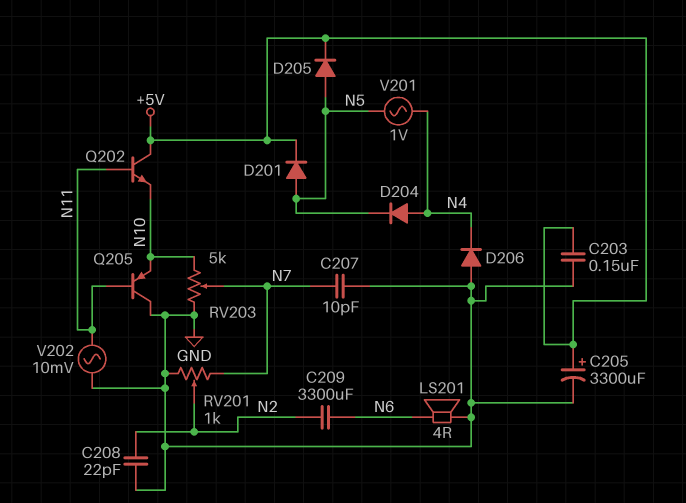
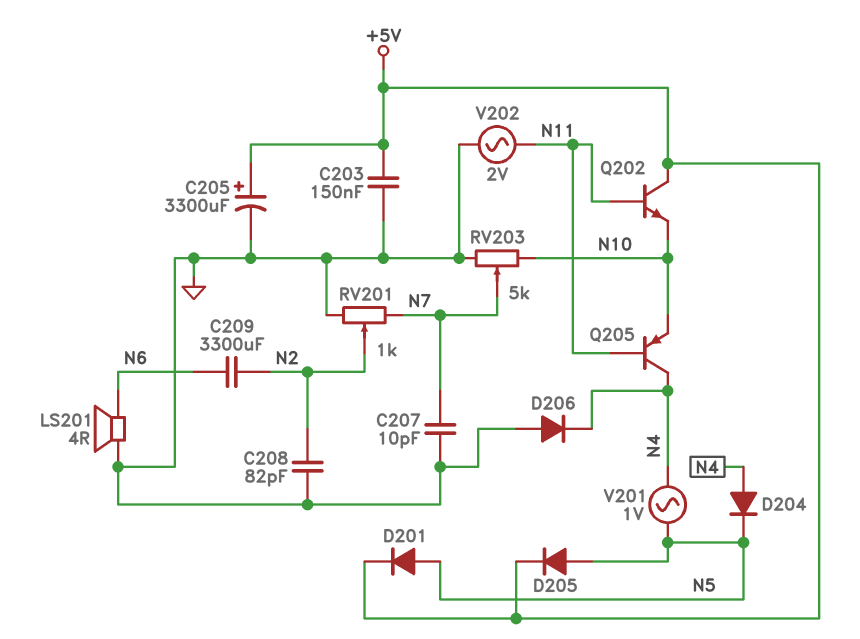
C208: 22pF (GND, N2) -> 82pF (GND, N2)
Q205: PNP (B N11, C GND, E N10) -> PNP (B N11, C N4, E N10)
V202: AC 10mV (GND, N11) -> AC 2V (GND, N11)

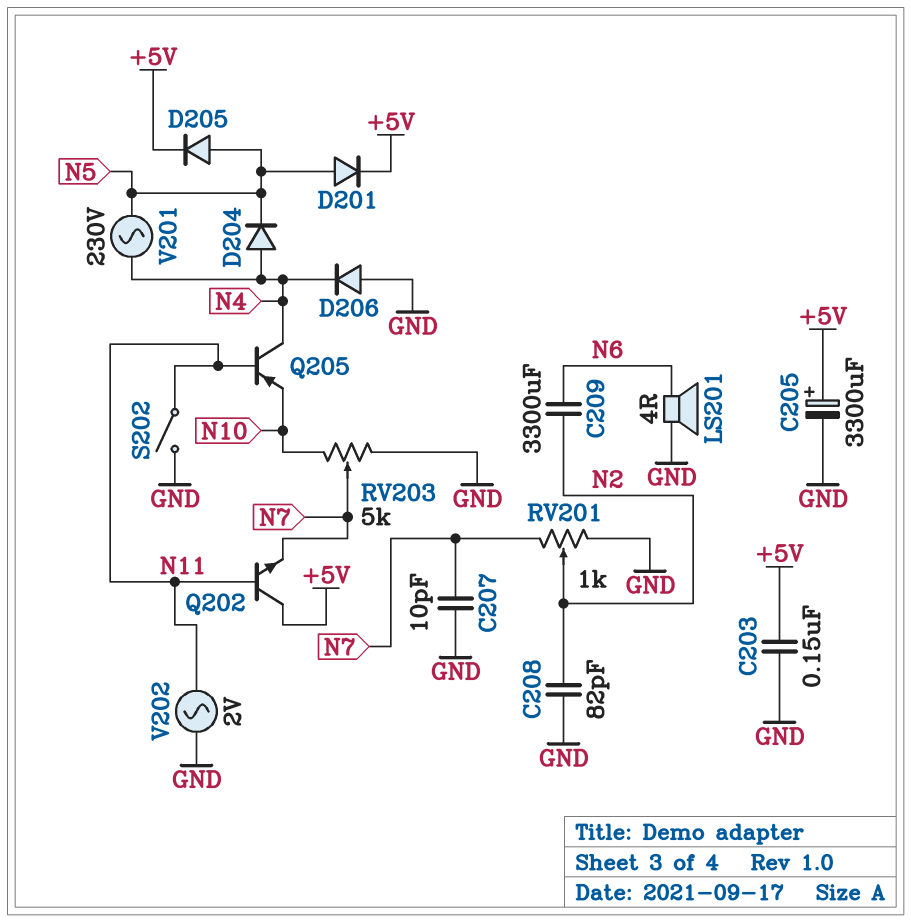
Q202: NPN (B N11, C +5V, E N10) -> NPN (B N11, C +5V, E N7)
S202: none -> switch (GND, N11)
V201: AC 1V (N4, N5) -> AC 230V (N4, N5)

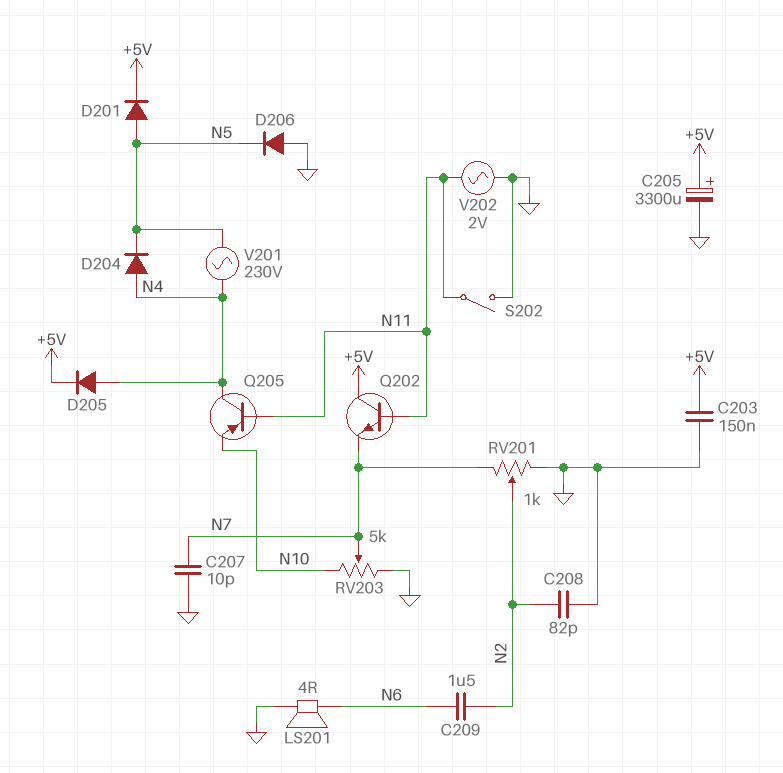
C209: 3300uF (N2, N6) -> 1.5uF (N2, N6)
D205: diode (A N5, K +5V) -> diode (A N4, K +5V)
D206: diode (A GND, K N4) -> diode (A GND, K N5)

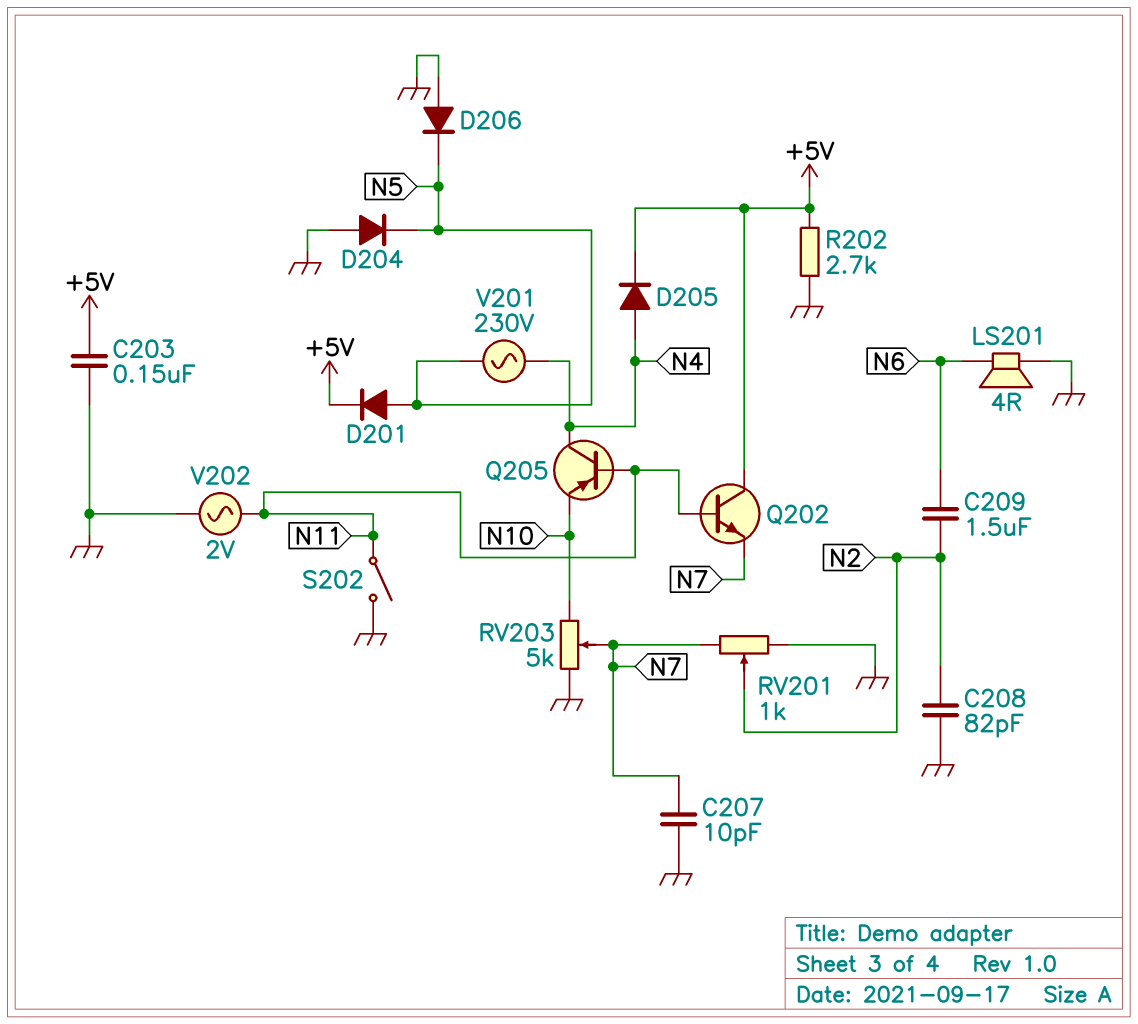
C205: 3300uF (plus +5V, minus GND) -> none
D204: diode (A N4, K N5) -> diode (A GND, K N5)
R202: none -> 2.7k (+5V, GND)

